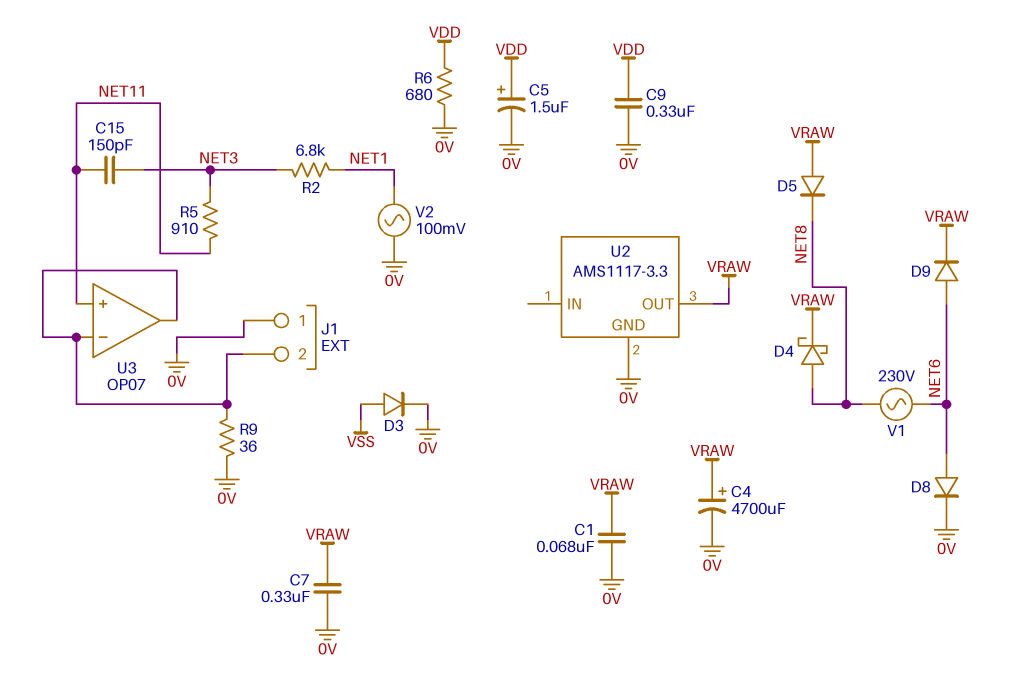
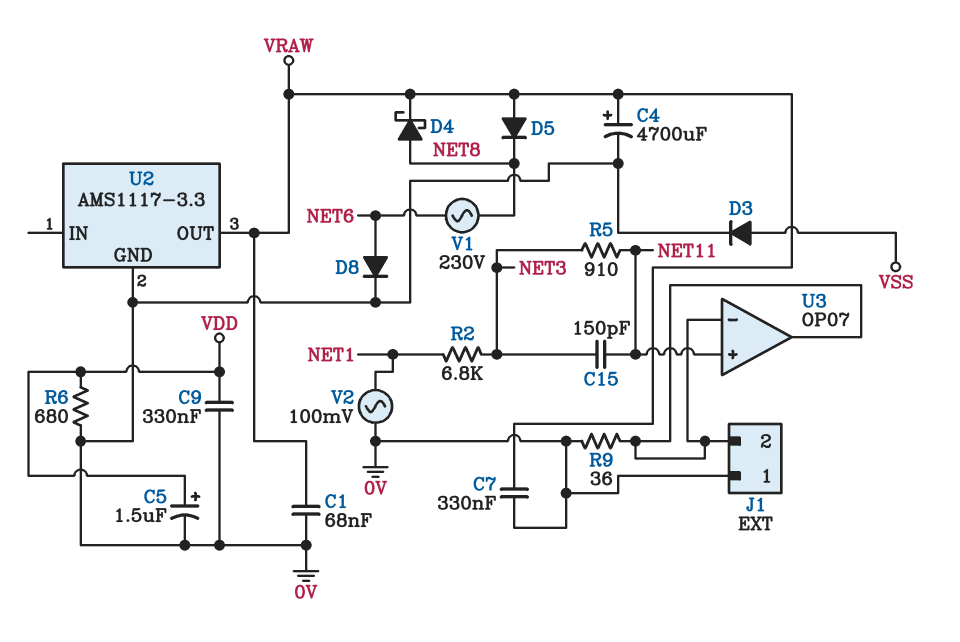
D9: diode (A NET6, K VRAW) -> none

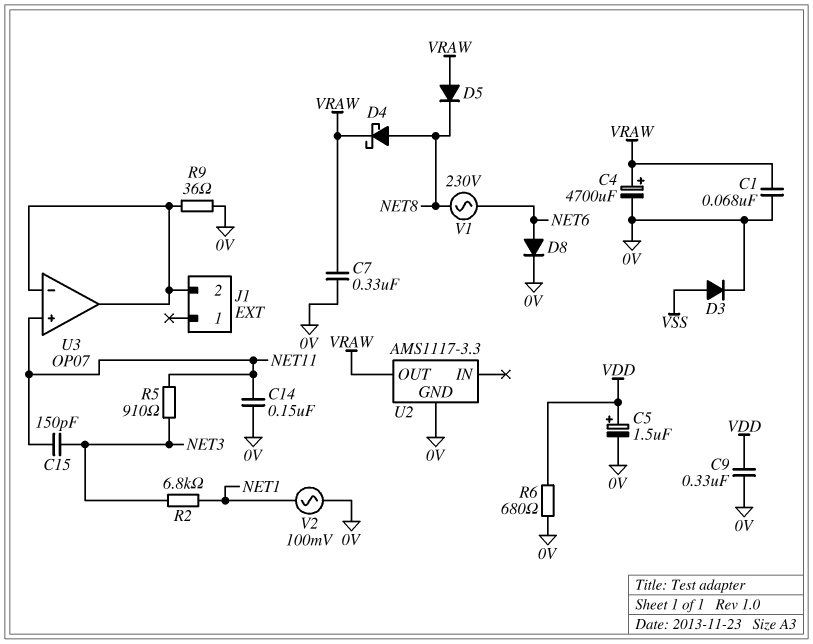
C14: none -> 150nF (0V, NET11)
J1 pin 1: 0V -> none

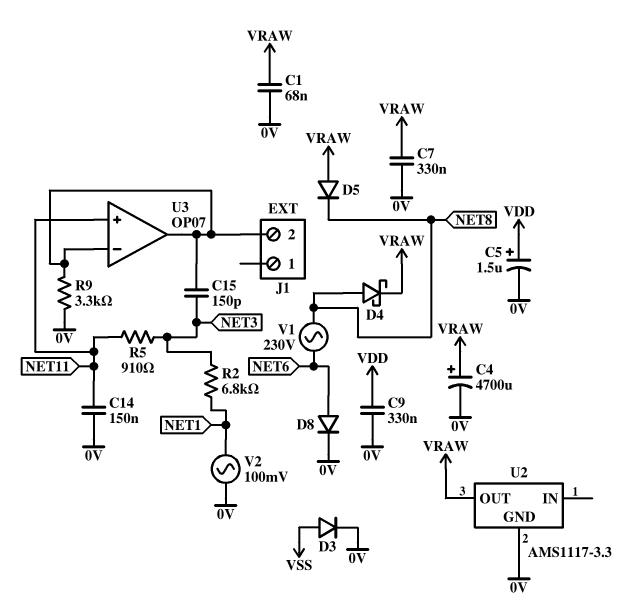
C15: 150pF (NET3, NET11) -> 150pF (J1/2, NET3)
R6: 680 (0V, VDD) -> none
R9: 36 (0V, J1/2) -> 3.3k (0V, J1/2)

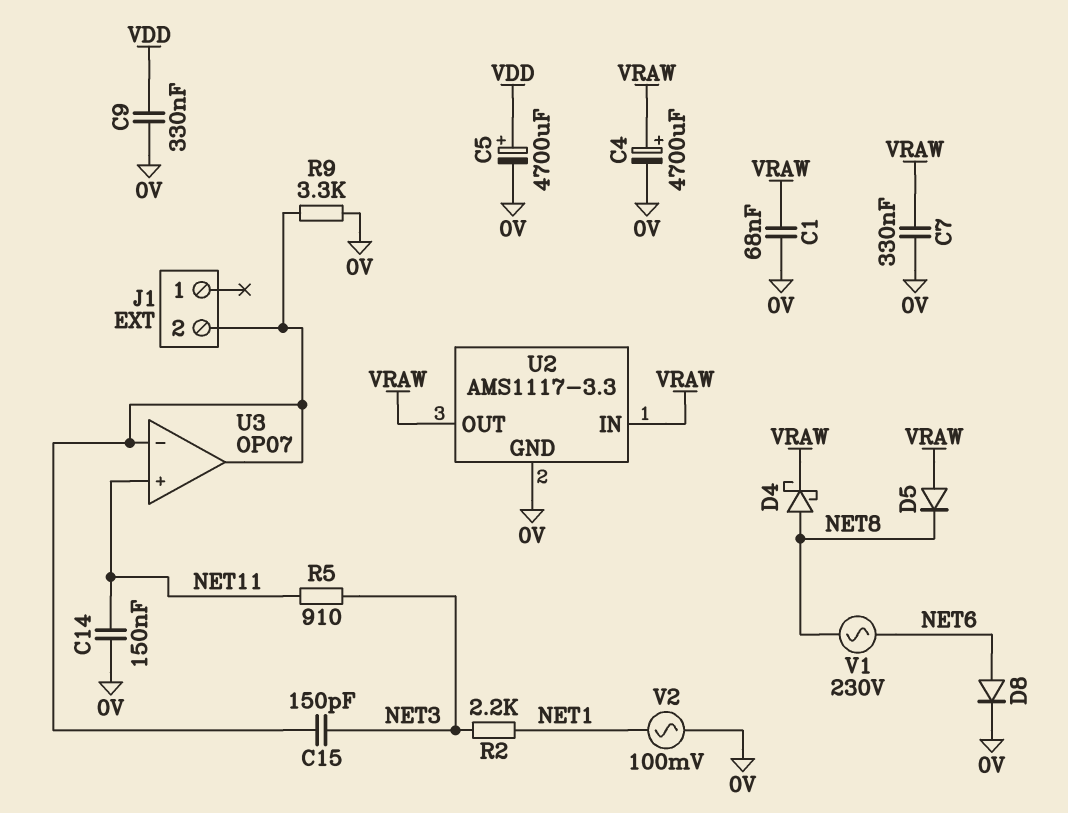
C5: 1.5uF (plus VDD, minus 0V) -> 4700uF (plus VDD, minus 0V)
D3: diode (A VSS, K 0V) -> none
R2: 6.8k (NET1, NET3) -> 2.2k (NET1, NET3)
U2 pin IN: none -> VRAW

